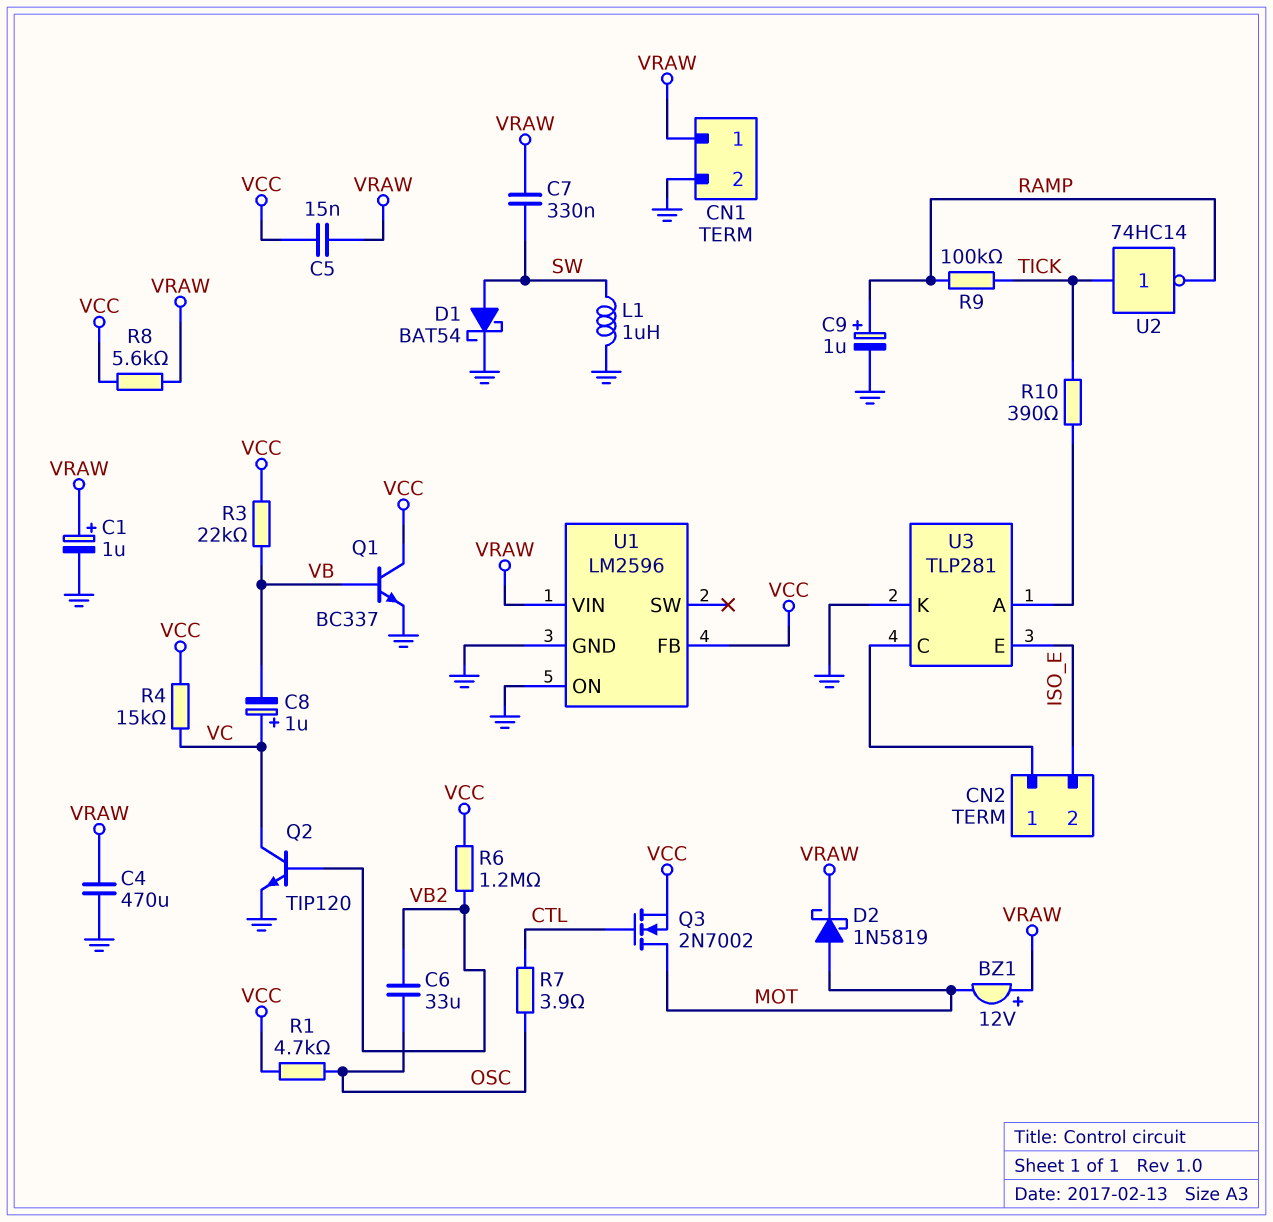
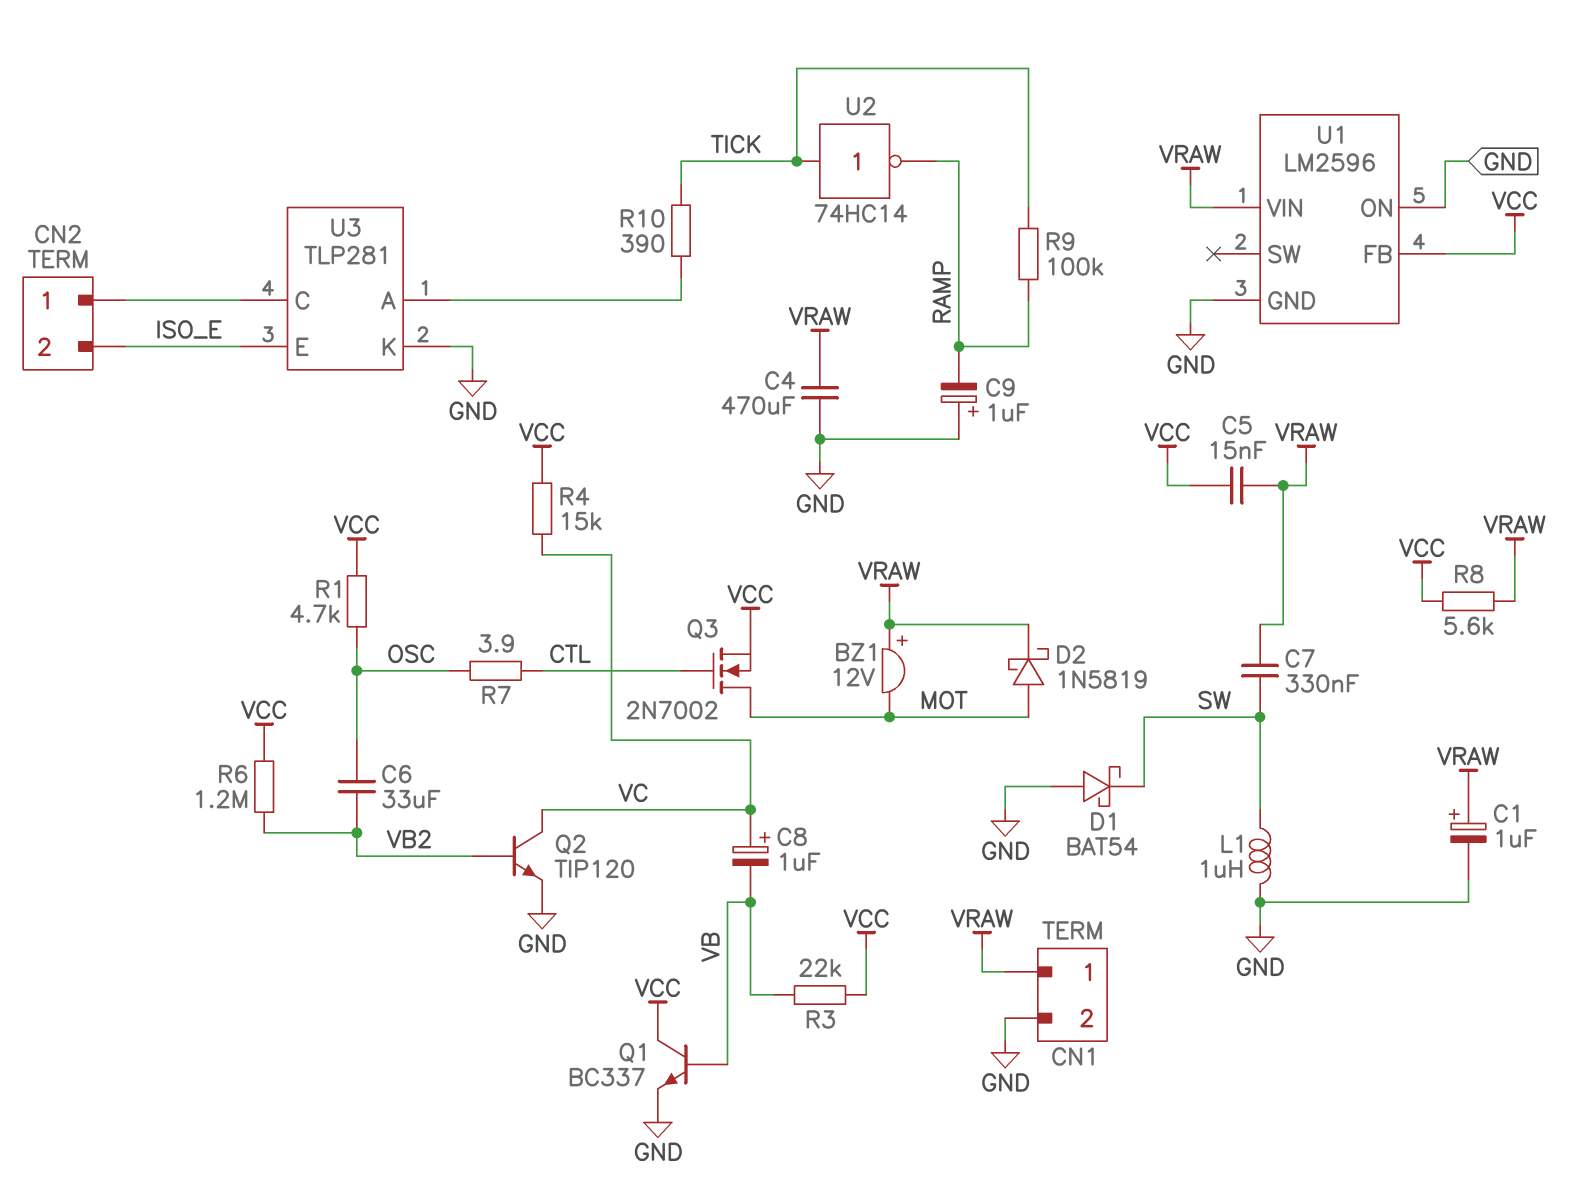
C9: 1uF (plus RAMP, minus GND) -> 1uF (plus GND, minus RAMP)
D1: schottky BAT54 (A SW, K GND) -> schottky BAT54 (A GND, K SW)

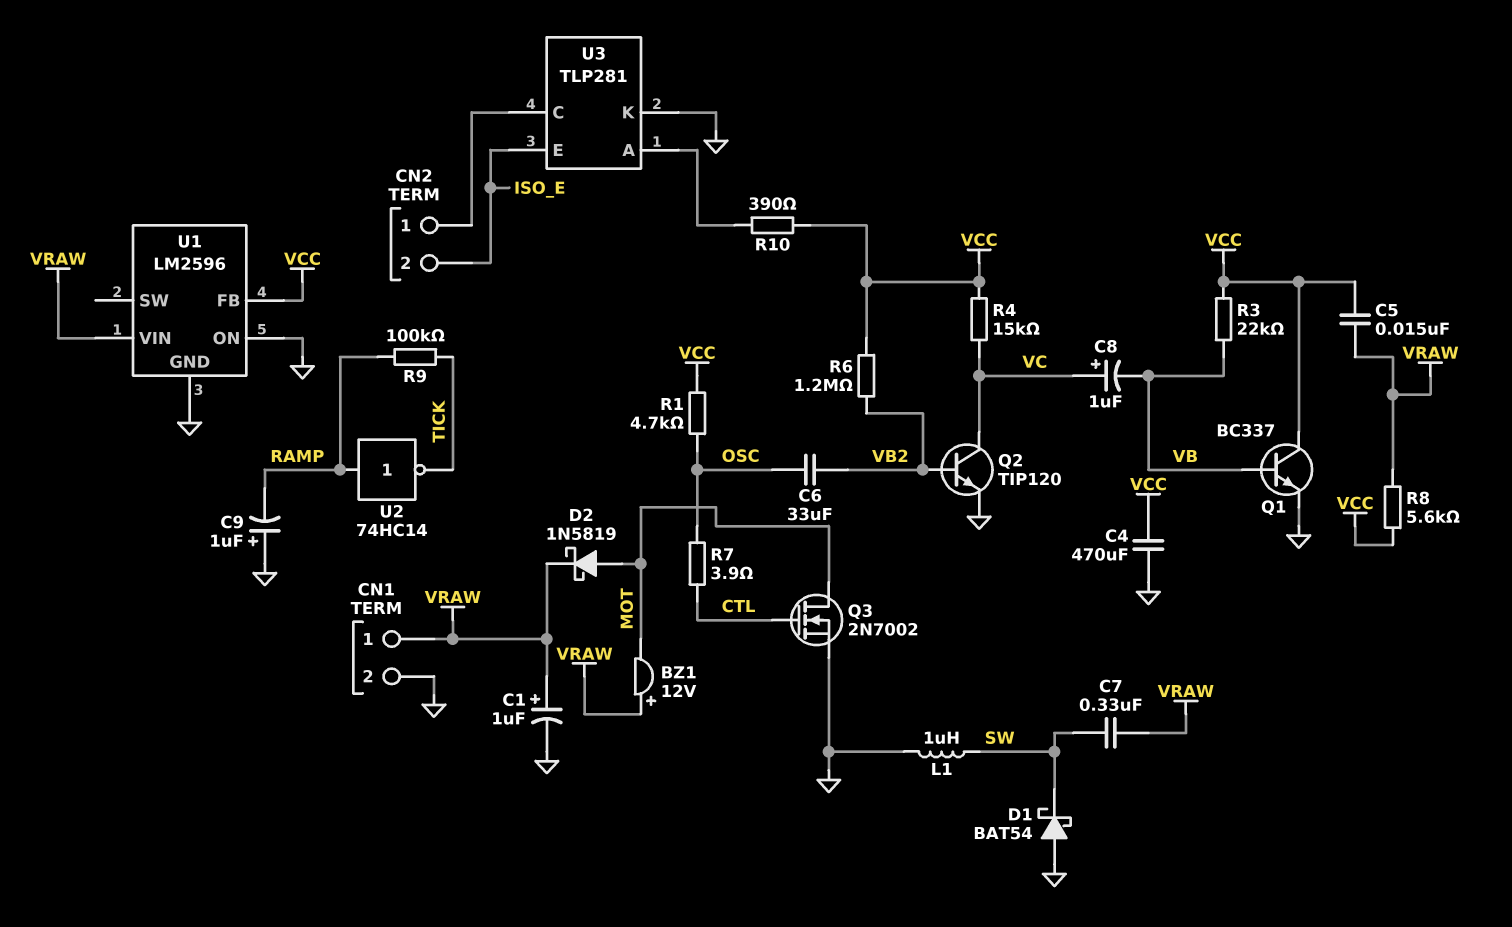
C4: 470uF (GND, VRAW) -> 470uF (GND, VCC)
Q3: NMOS 2N7002 (G CTL, D MOT, S VCC) -> NMOS 2N7002 (G CTL, D MOT, S GND)
R10: 390 (TICK, U3/A) -> 390 (U3/A, VCC)
U2: NOT 74HC14 (in TICK, out RAMP) -> NOT 74HC14 (in RAMP, out TICK)

